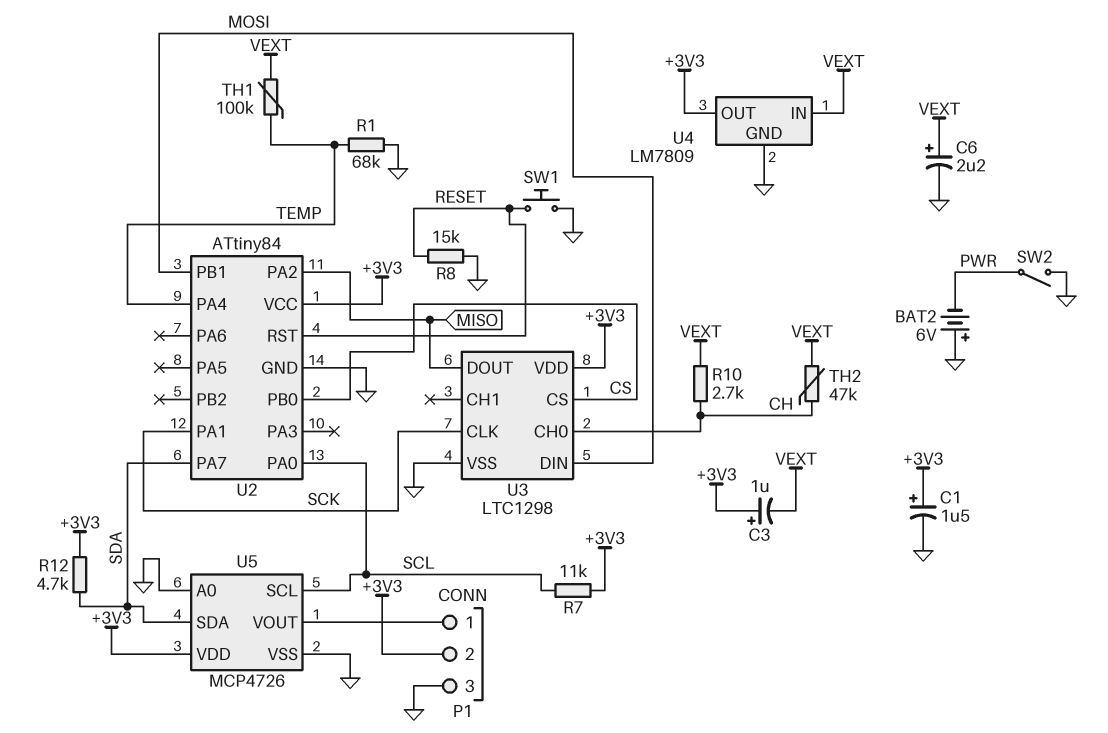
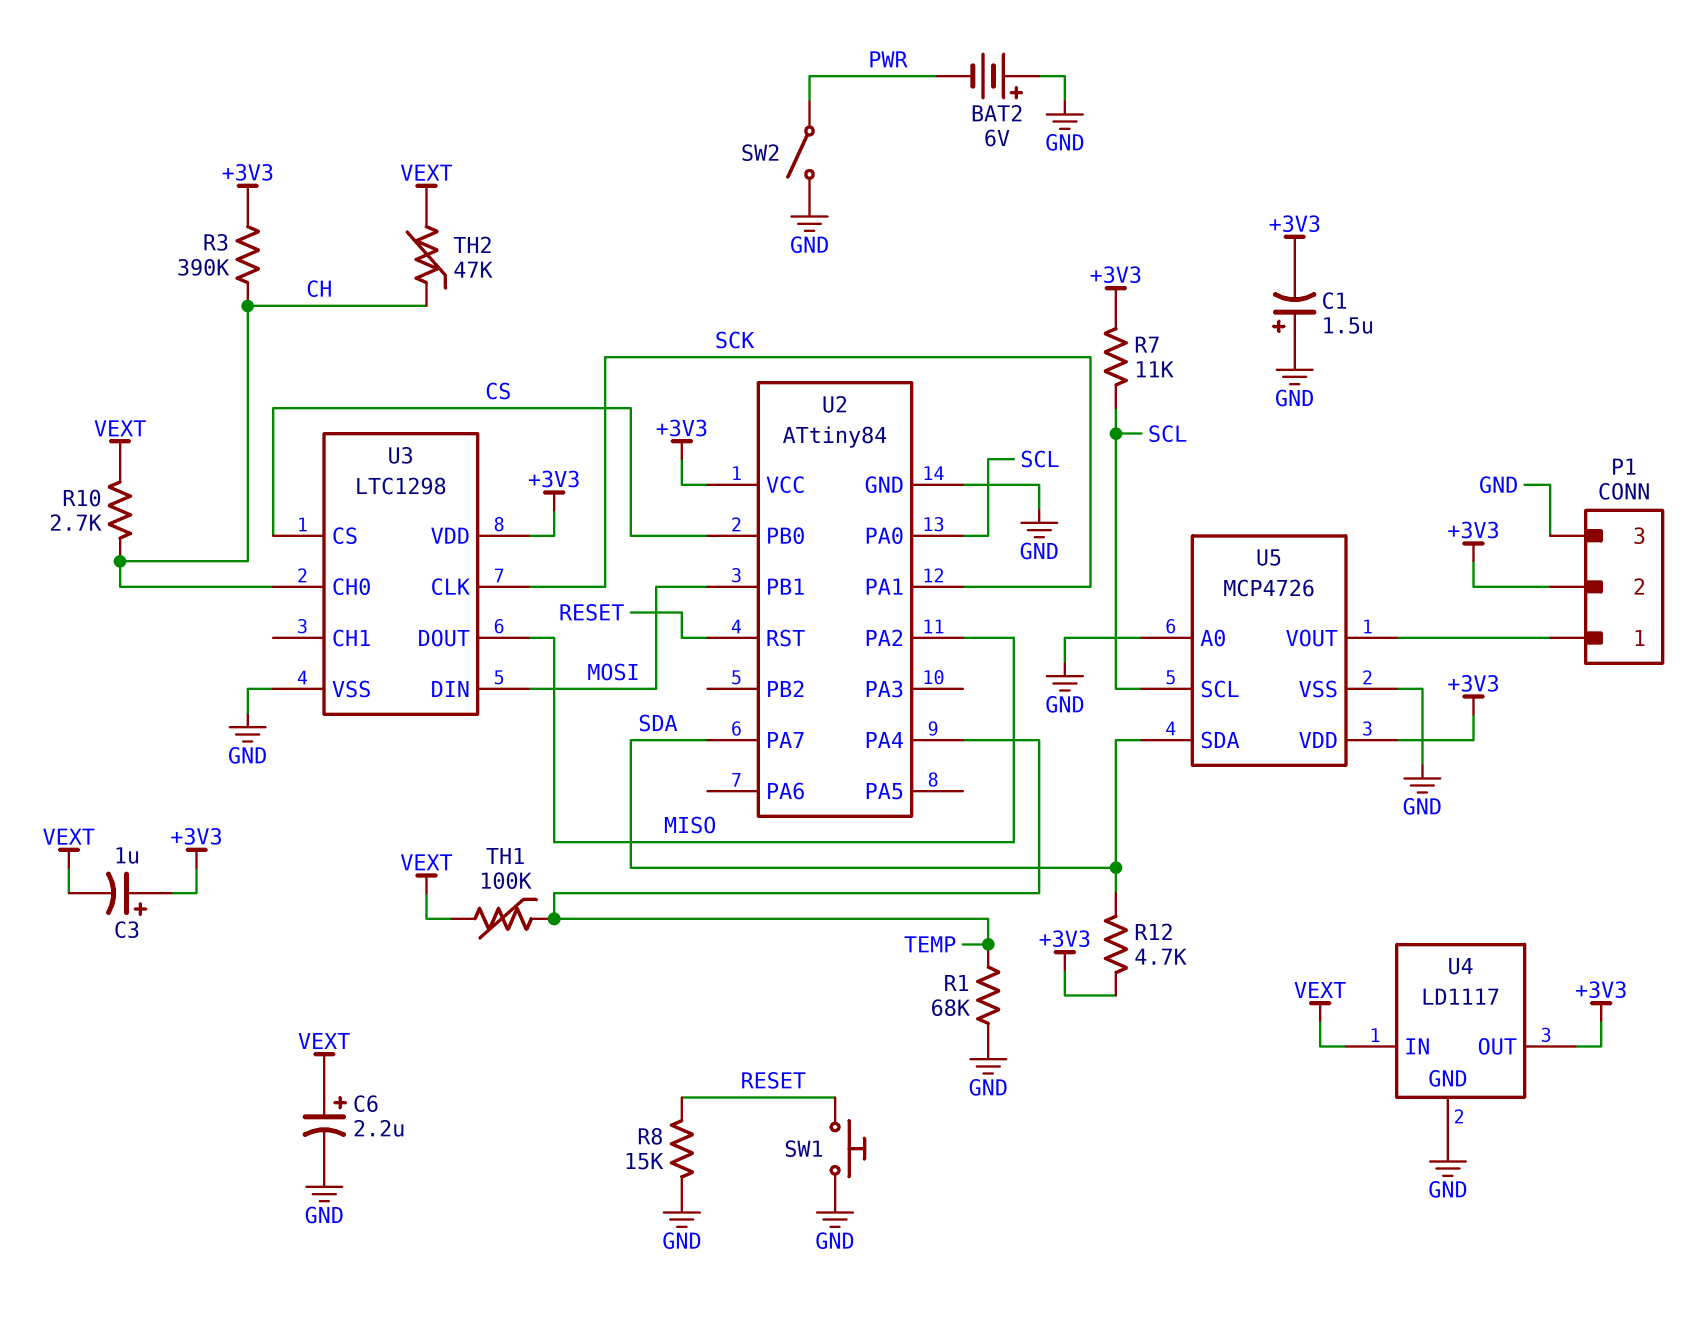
C1: 1.5uF (plus +3V3, minus GND) -> 1.5uF (plus GND, minus +3V3)
R3: none -> 390k (+3V3, CH)
U4: LM7809 -> LD1117

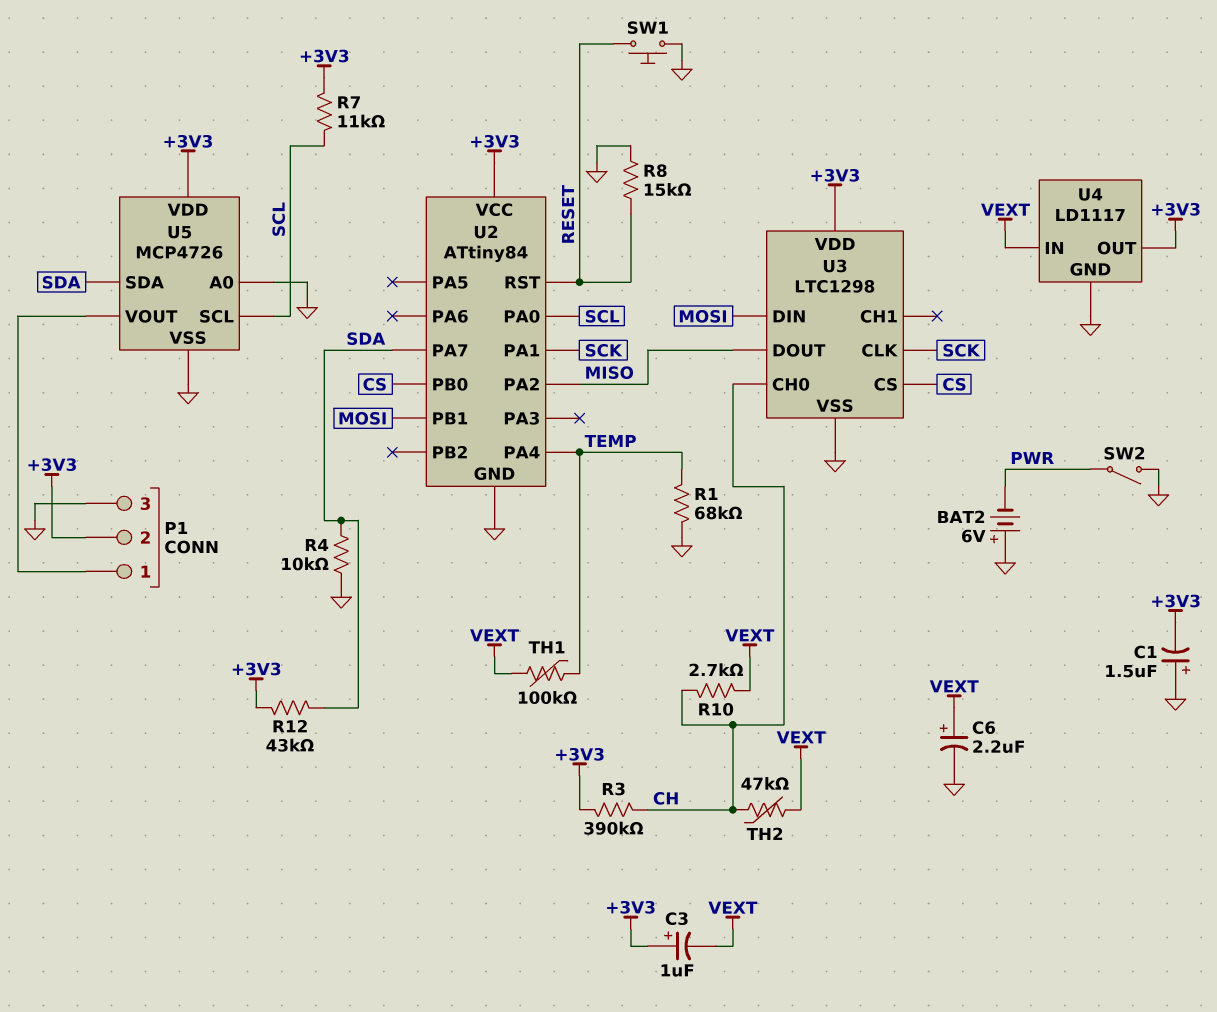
R4: none -> 10k (GND, SDA)
R12: 4.7k (+3V3, SDA) -> 43k (+3V3, SDA)

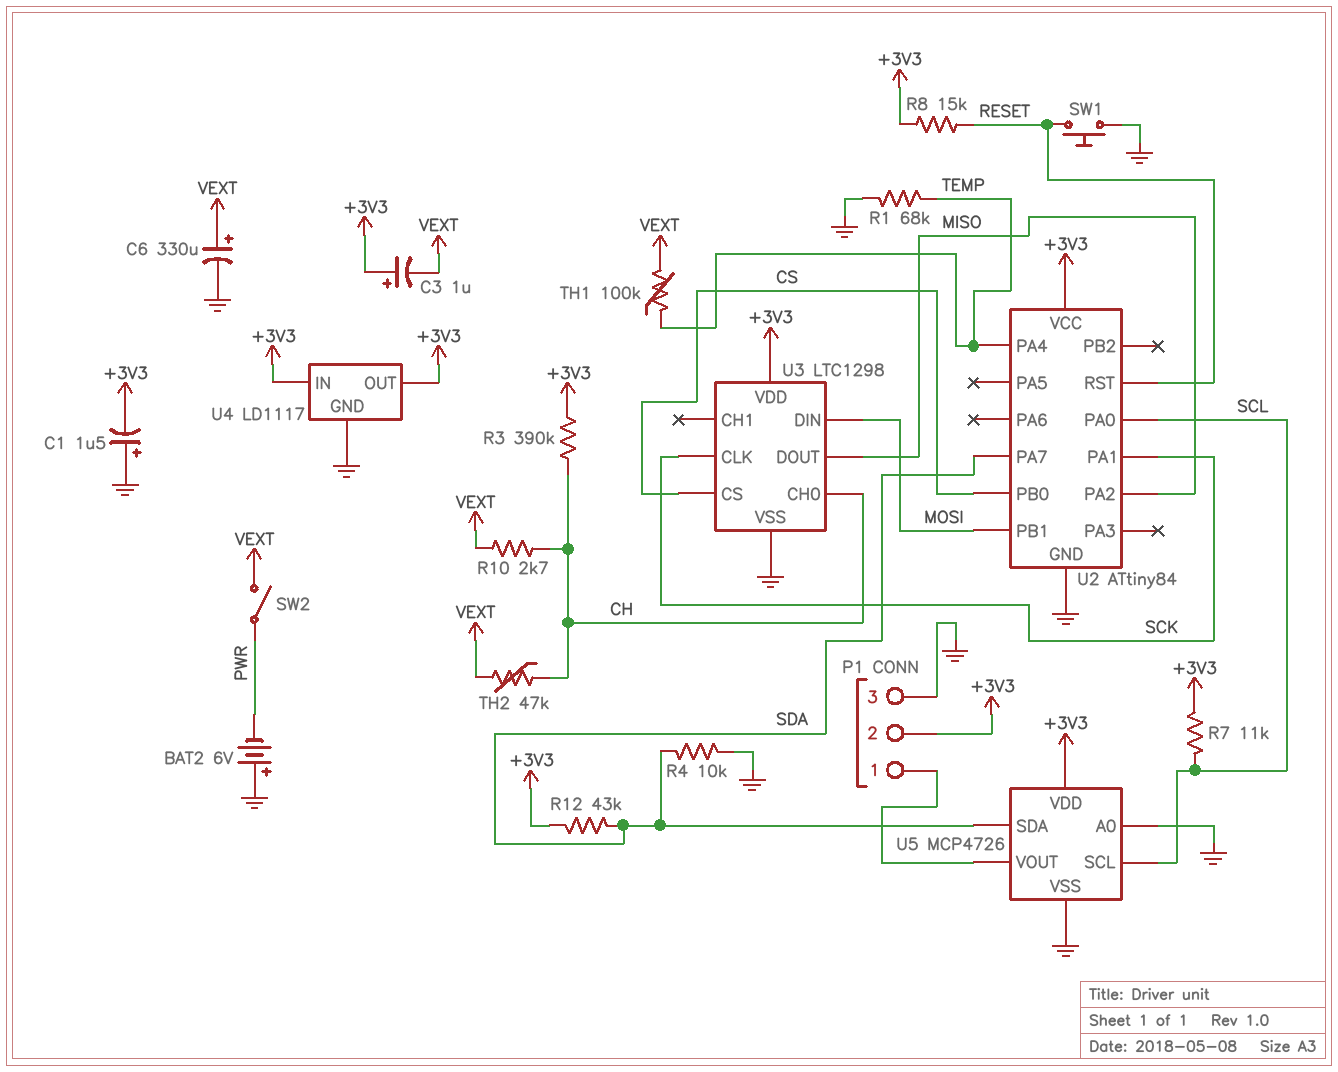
C6: 2.2uF (plus VEXT, minus GND) -> 330uF (plus VEXT, minus GND)
R8: 15k (GND, RESET) -> 15k (+3V3, RESET)
SW2: switch (GND, PWR) -> switch (PWR, VEXT)
U4 pin IN: VEXT -> +3V3

